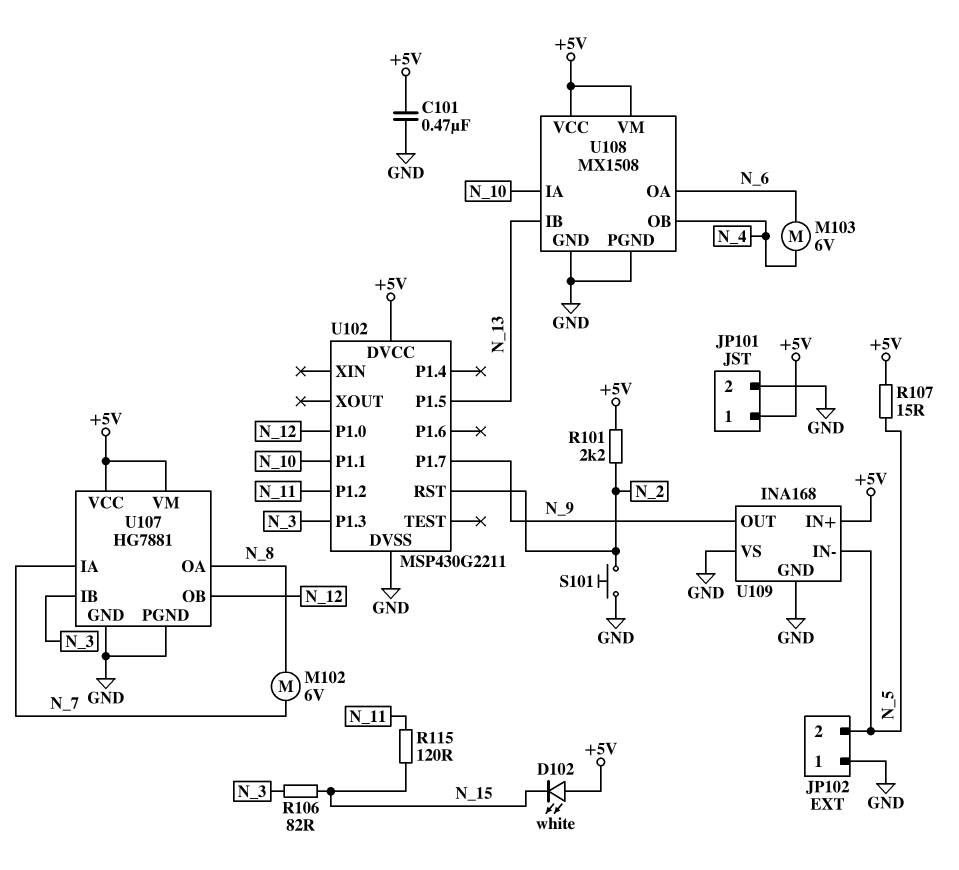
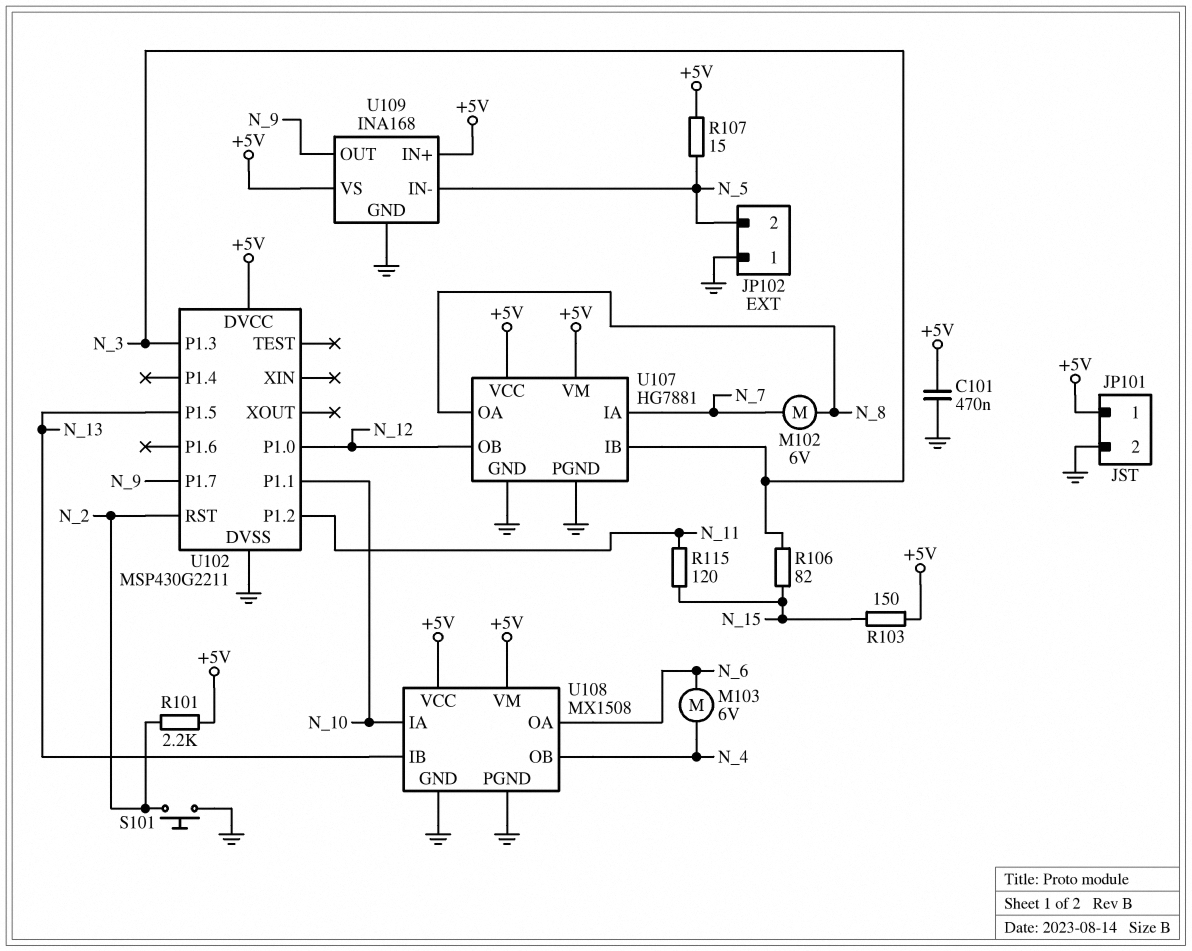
D102: LED white (A +5V, K N_15) -> none
R103: none -> 150 (+5V, N_15)
U109 pin VS: GND -> +5V

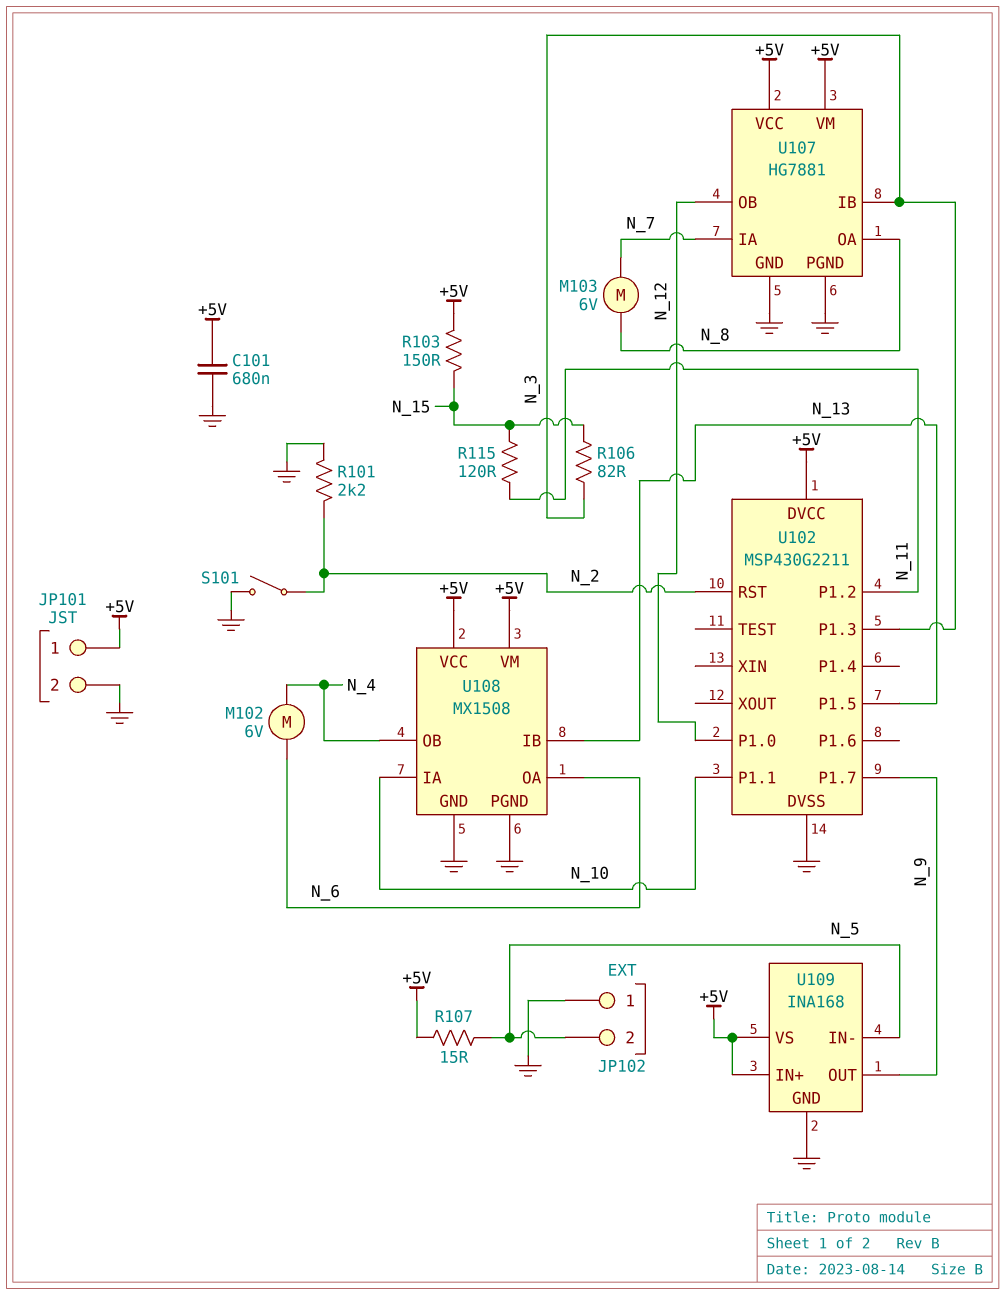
C101: 470nF (+5V, GND) -> 680nF (+5V, GND)
M102: motor 6V (N_7, N_8) -> motor 6V (N_4, N_6)
M103: motor 6V (N_4, N_6) -> motor 6V (N_7, N_8)
R101: 2.2k (+5V, N_2) -> 2.2k (GND, N_2)
S101: button (GND, N_2) -> switch (GND, N_2)

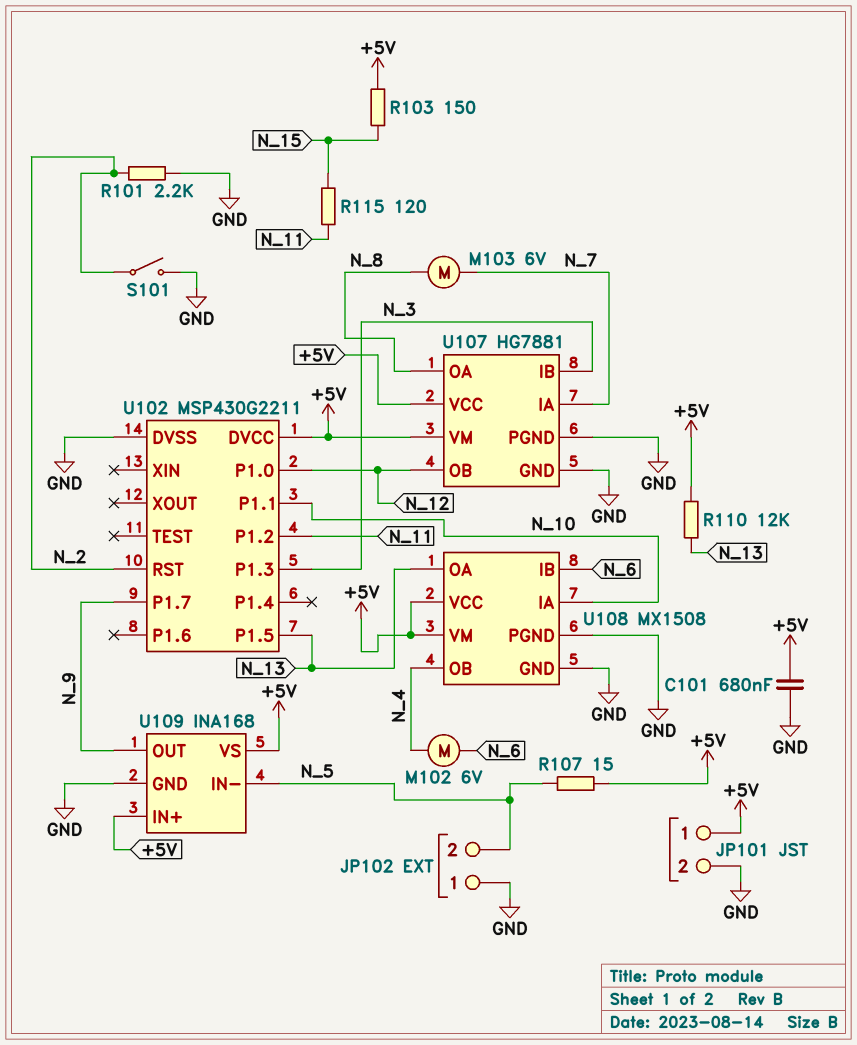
R106: 82 (N_3, N_15) -> none
R110: none -> 12k (+5V, N_13)
U108 pin IB: N_13 -> N_6
U108 pin OA: N_6 -> N_13

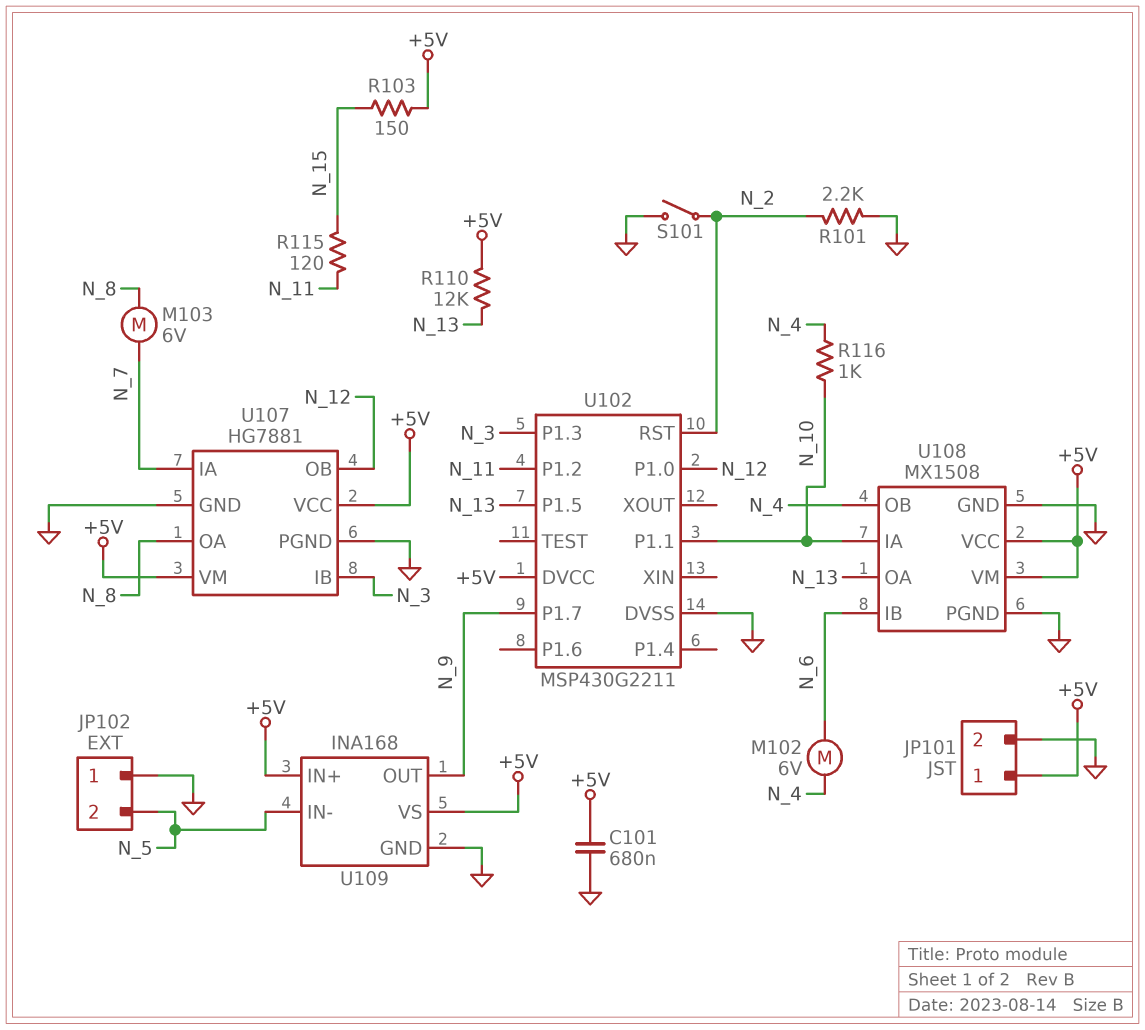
R107: 15 (+5V, N_5) -> none
R116: none -> 1k (N_4, N_10)

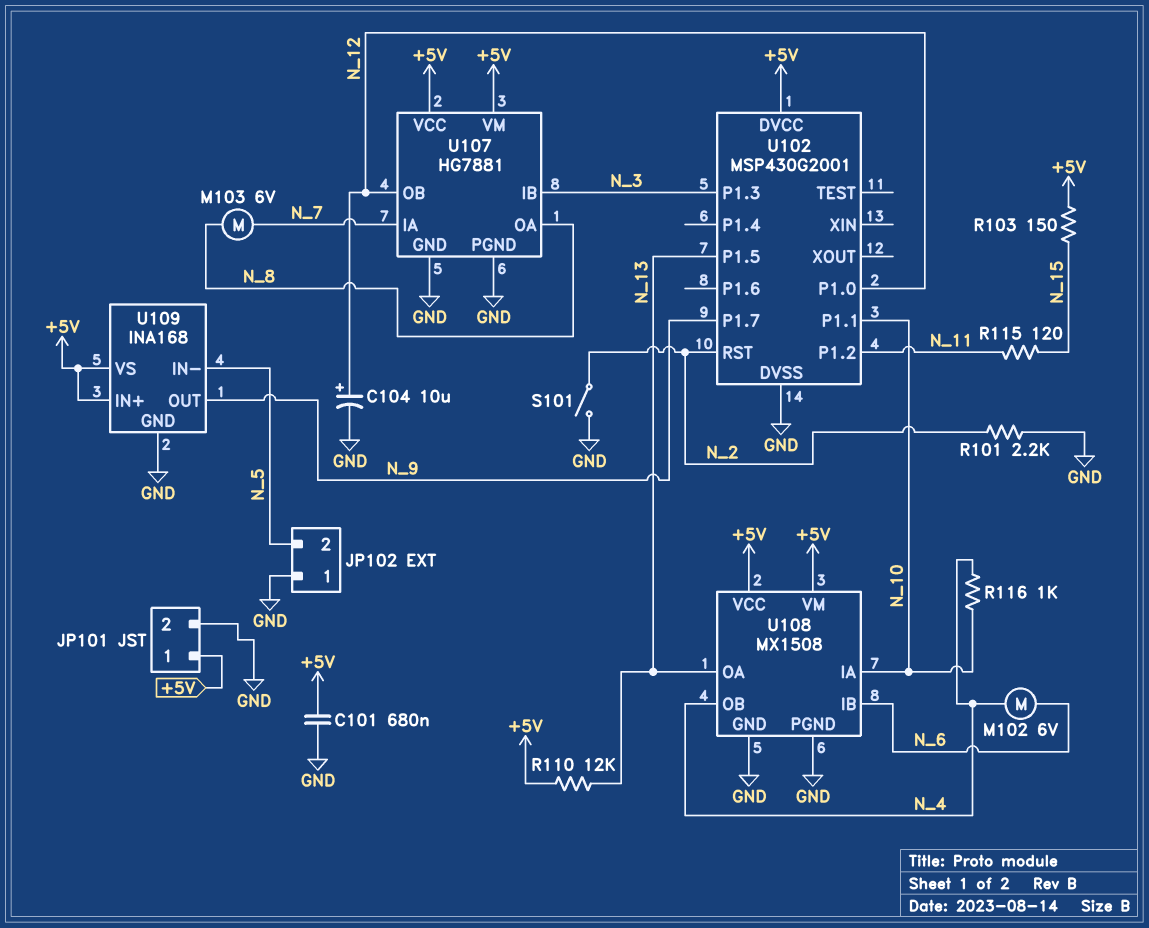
C104: none -> 10uF (plus N_12, minus GND)
U102: MSP430G2211 -> MSP430G2001

